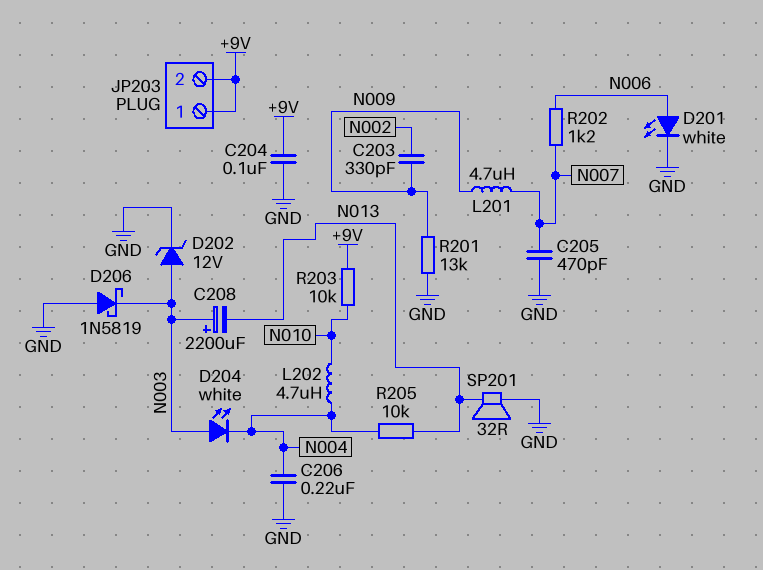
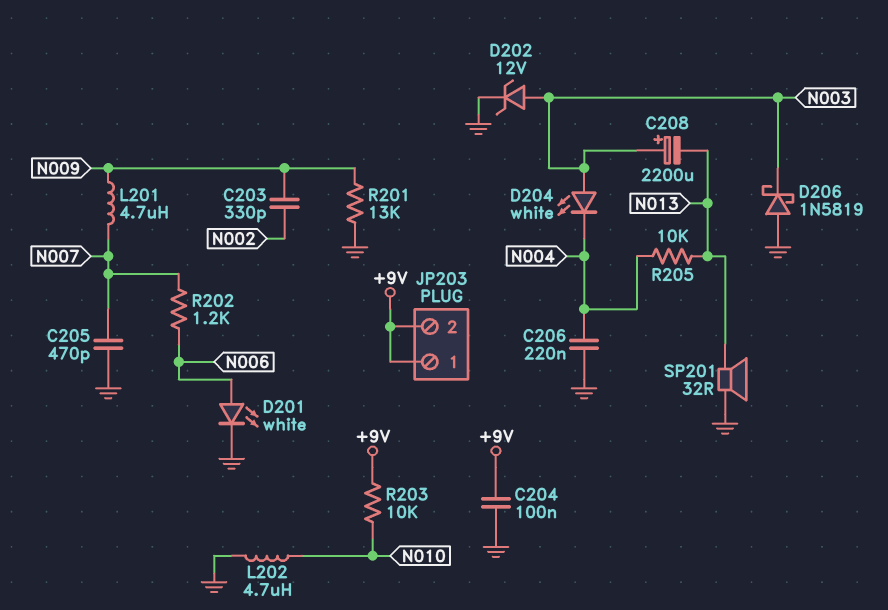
L202: 4.7uH (N004, N010) -> 4.7uH (GND, N010)

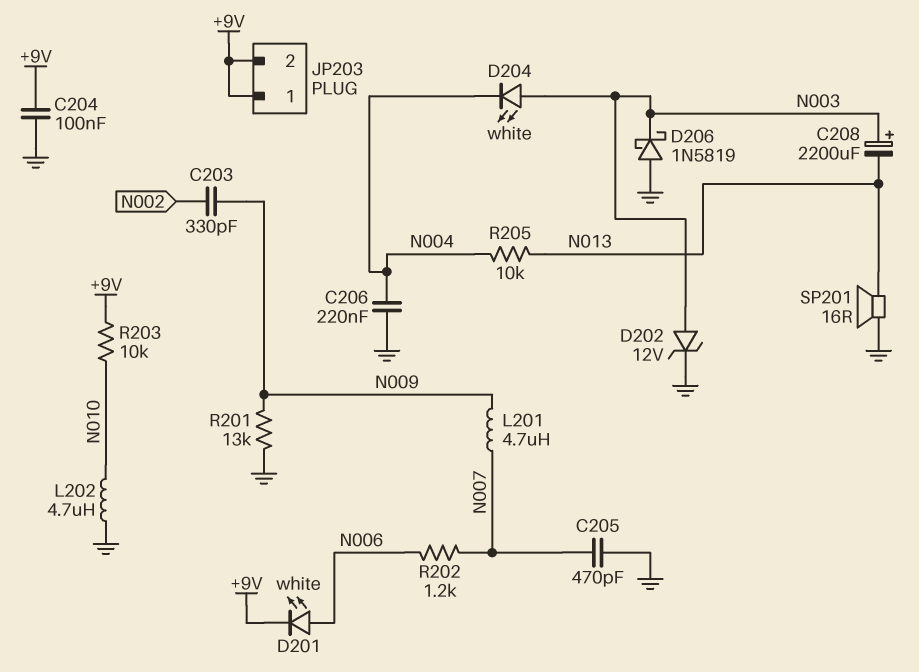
D201: LED white (A N006, K GND) -> LED white (A N006, K +9V)
SP201: speaker 32R (GND, N013) -> speaker 16R (GND, N013)

